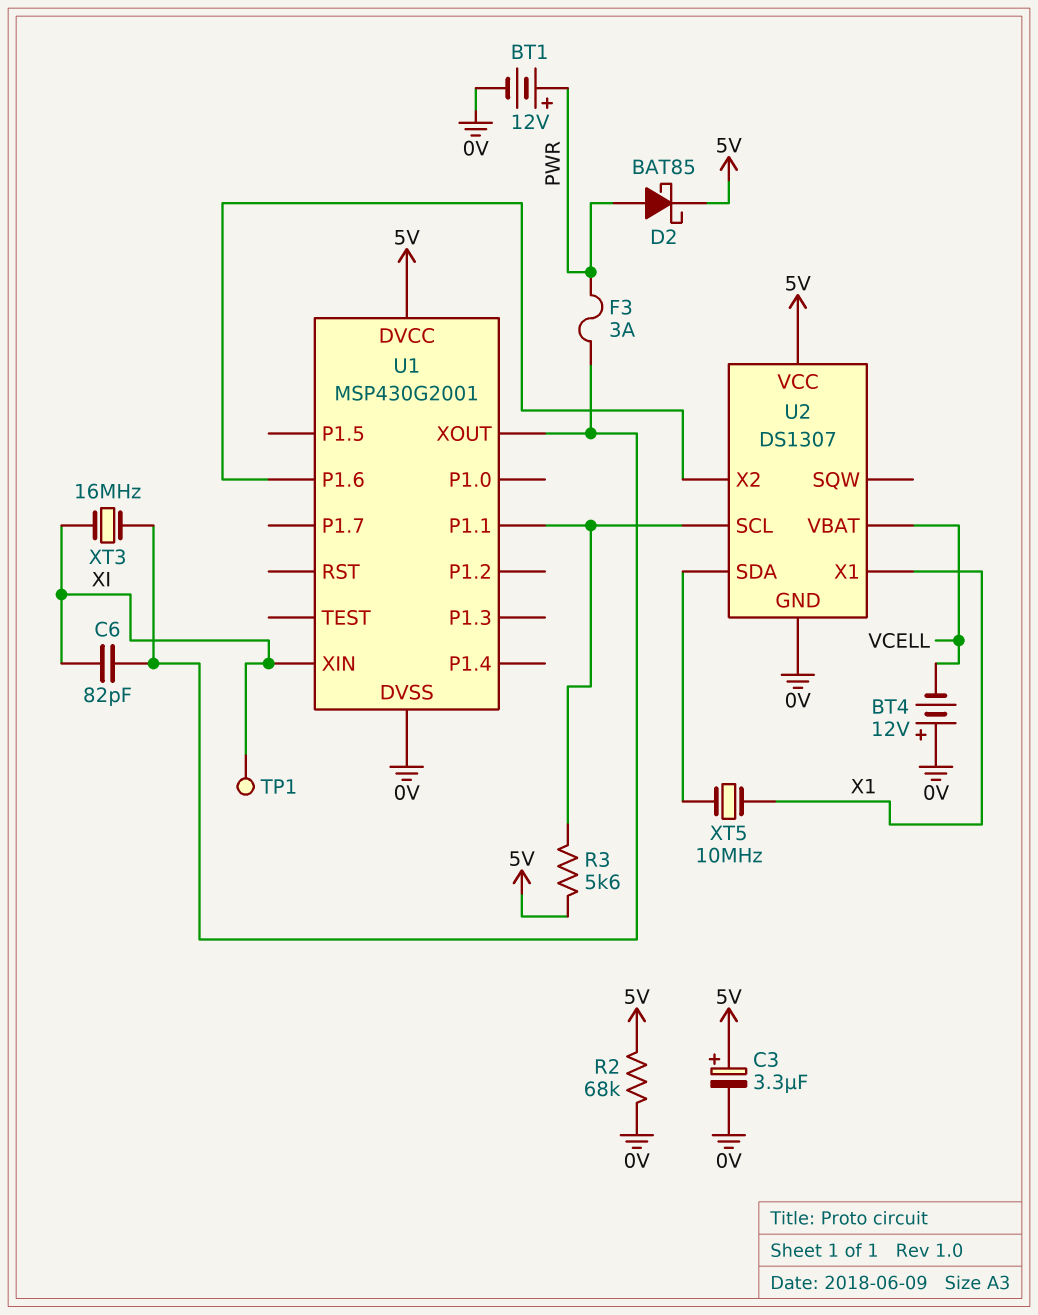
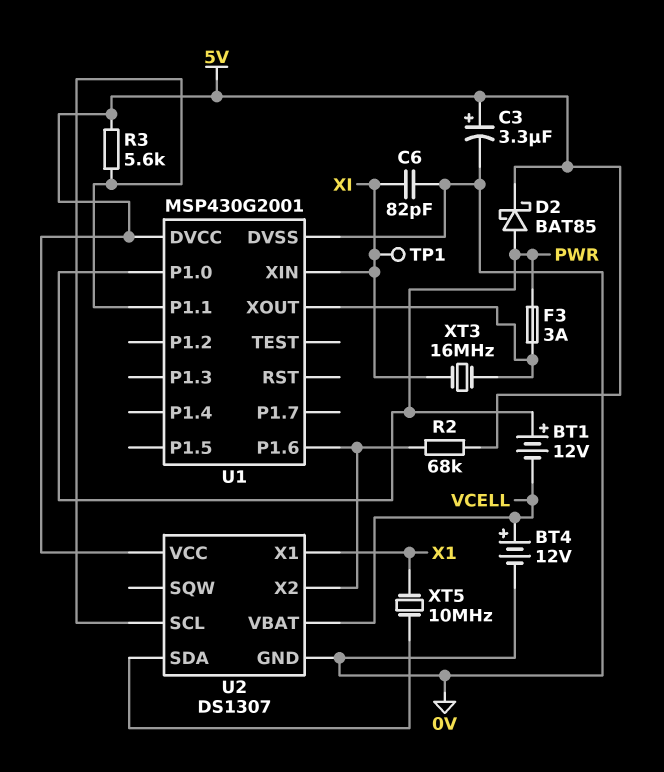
BT1: 12V (plus PWR, minus 0V) -> 12V (plus PWR, minus VCELL)
BT4: 12V (plus 0V, minus VCELL) -> 12V (plus VCELL, minus 0V)
C6: 82pF (U1/XOUT, XI) -> 82pF (0V, XI)
R2: 68k (0V, 5V) -> 68k (5V, U1/P1.6)
U1 pin P1.0: none -> PWR

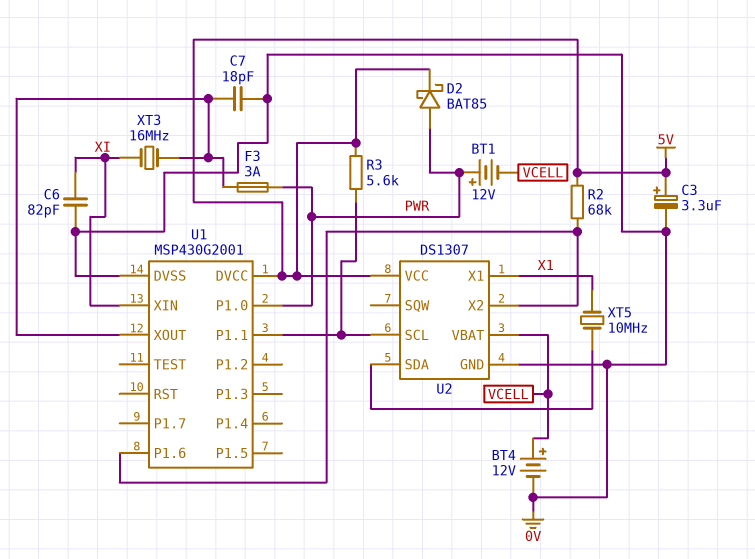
C7: none -> 18pF (0V, U1/XOUT)
TP1: test point (XI) -> none

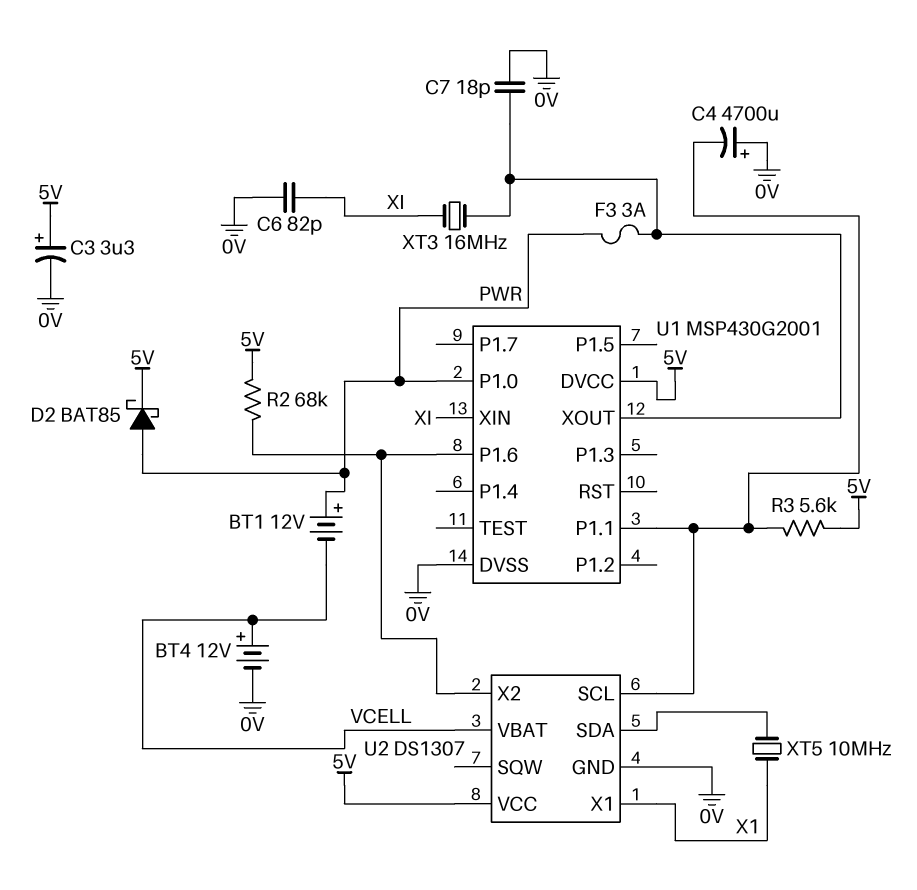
C4: none -> 4700uF (plus 0V, minus U1/P1.1)

